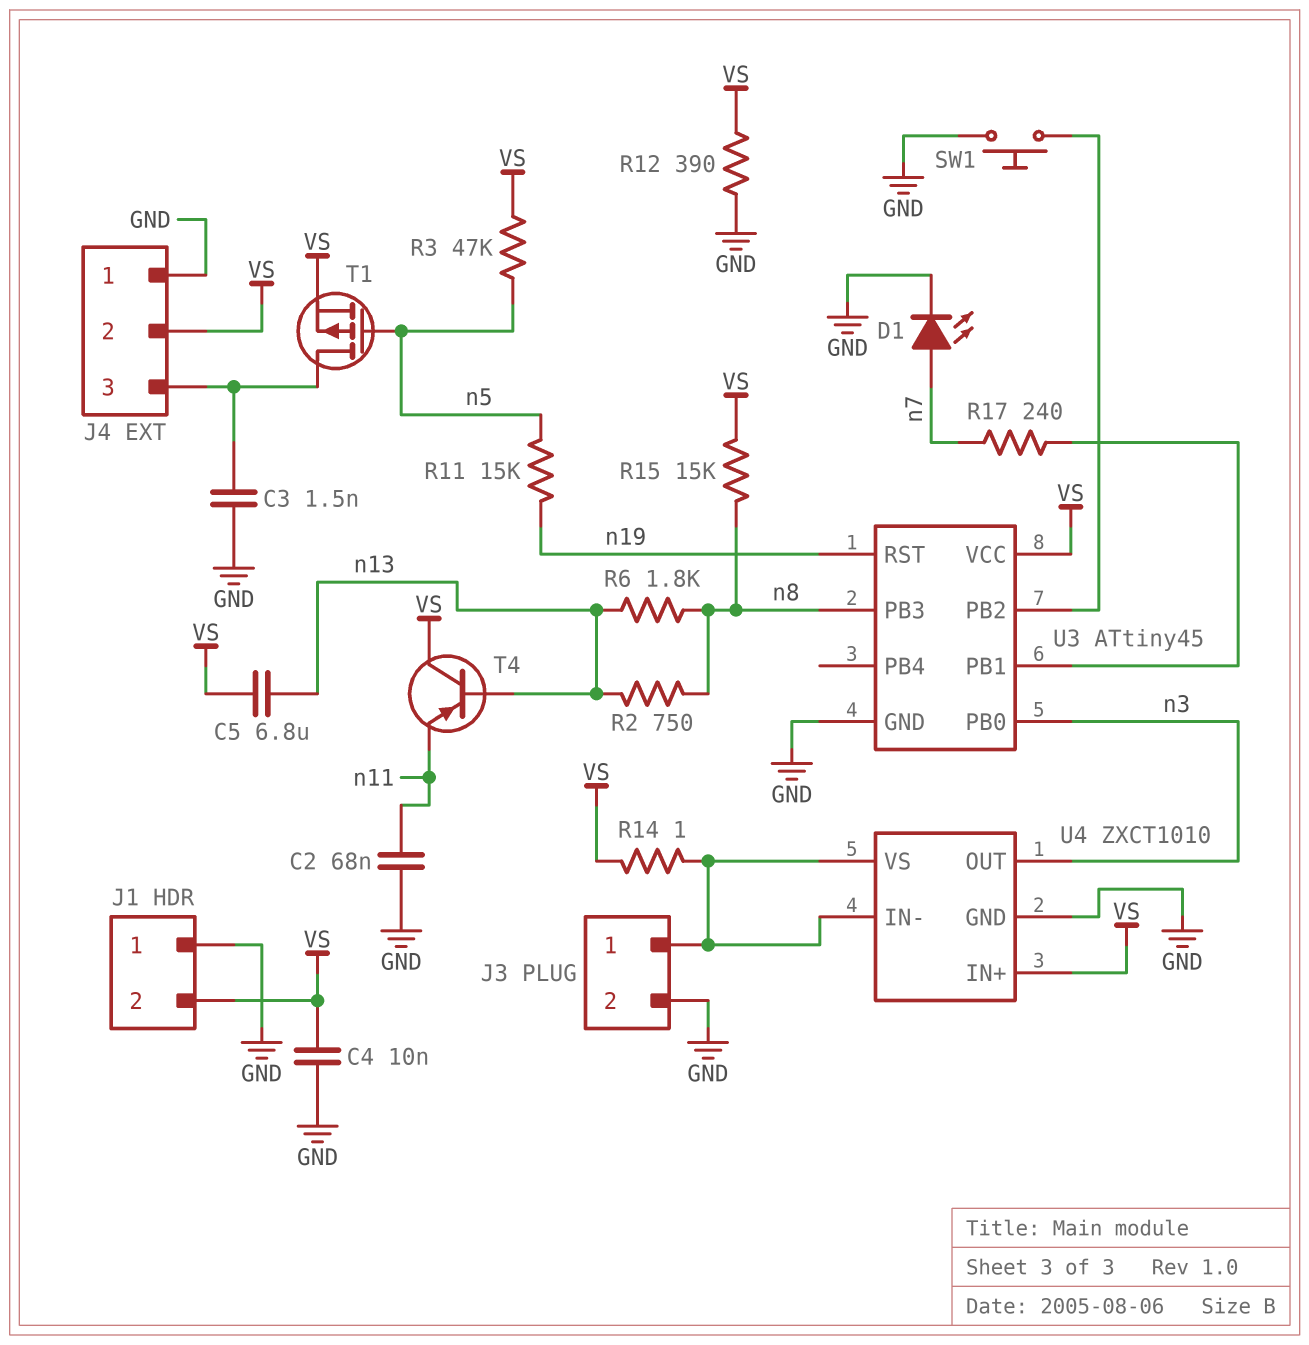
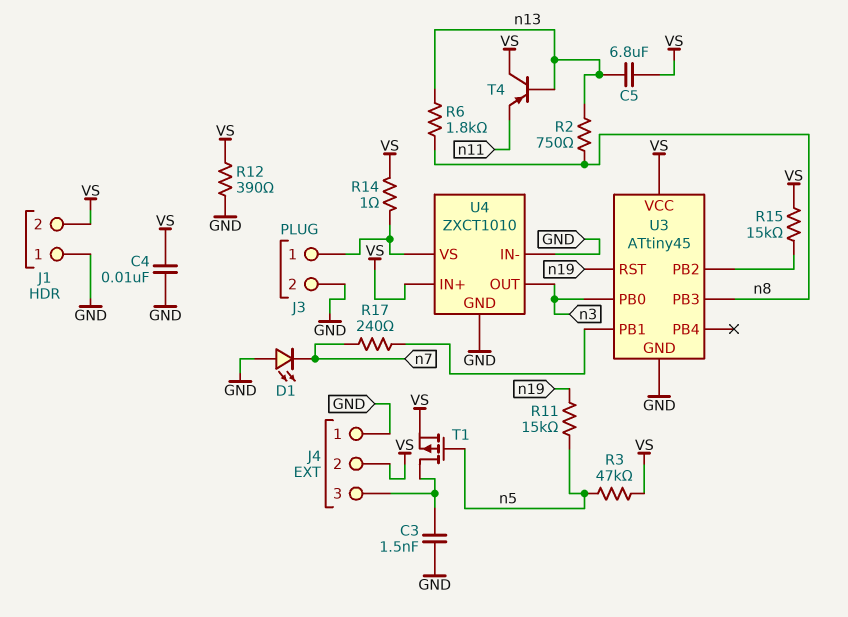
C2: 68nF (GND, n11) -> none
D1: LED (A n7, K GND) -> LED (A GND, K n7)
R15: 15k (VS, n8) -> 15k (U3/PB2, VS)
SW1: button (GND, U3/PB2) -> none
U4 pin IN-: J3/1 -> GND

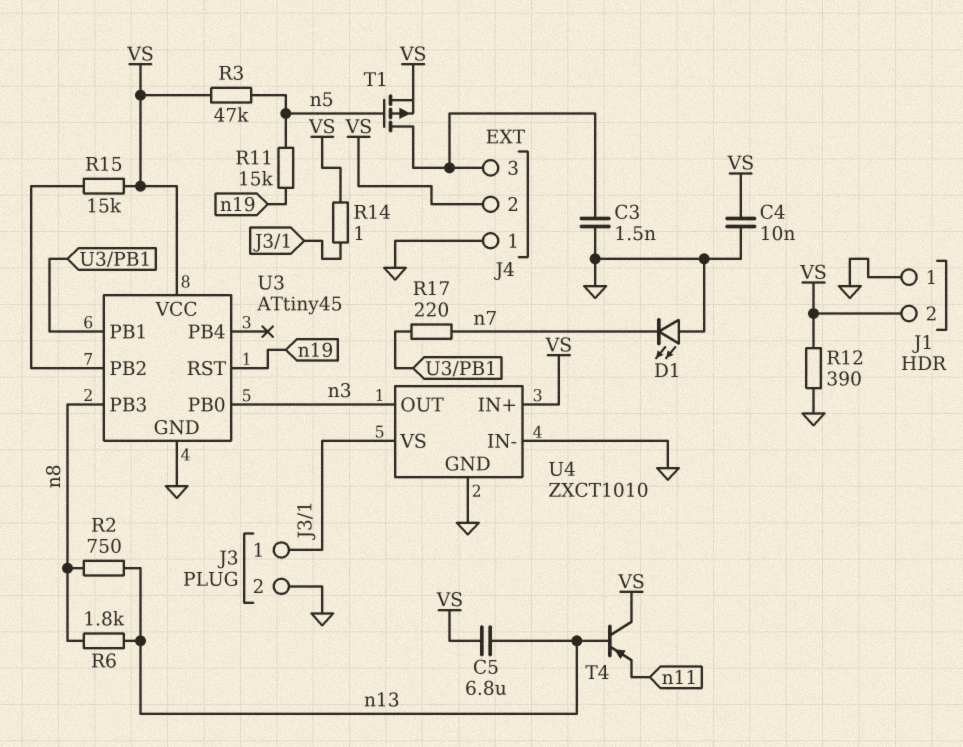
R17: 240 (U3/PB1, n7) -> 220 (U3/PB1, n7)

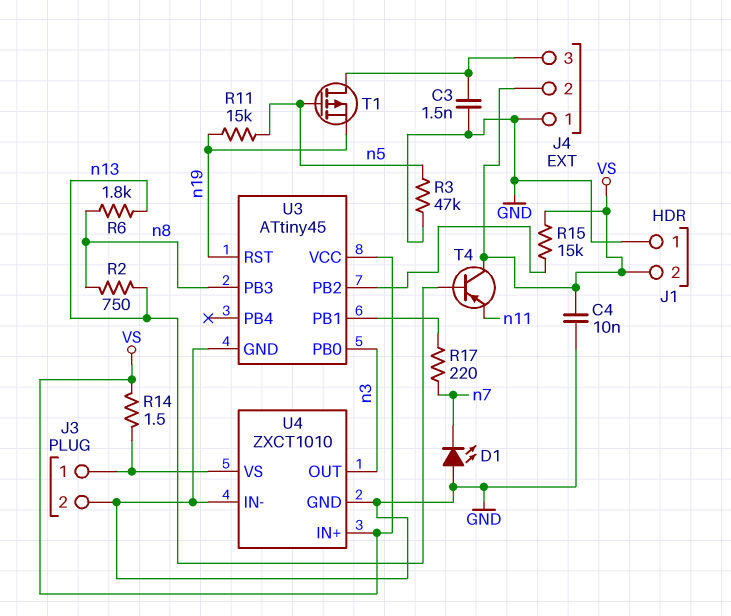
C5: 6.8uF (VS, n13) -> none
R3: 47k (VS, n5) -> 47k (GND, n5)
R12: 390 (GND, VS) -> none
R14: 1 (J3/1, VS) -> 1.5 (J3/1, VS)
T1: PMOS (G n5, D J4/3, S VS) -> PMOS (G n5, D J4/3, S n19)

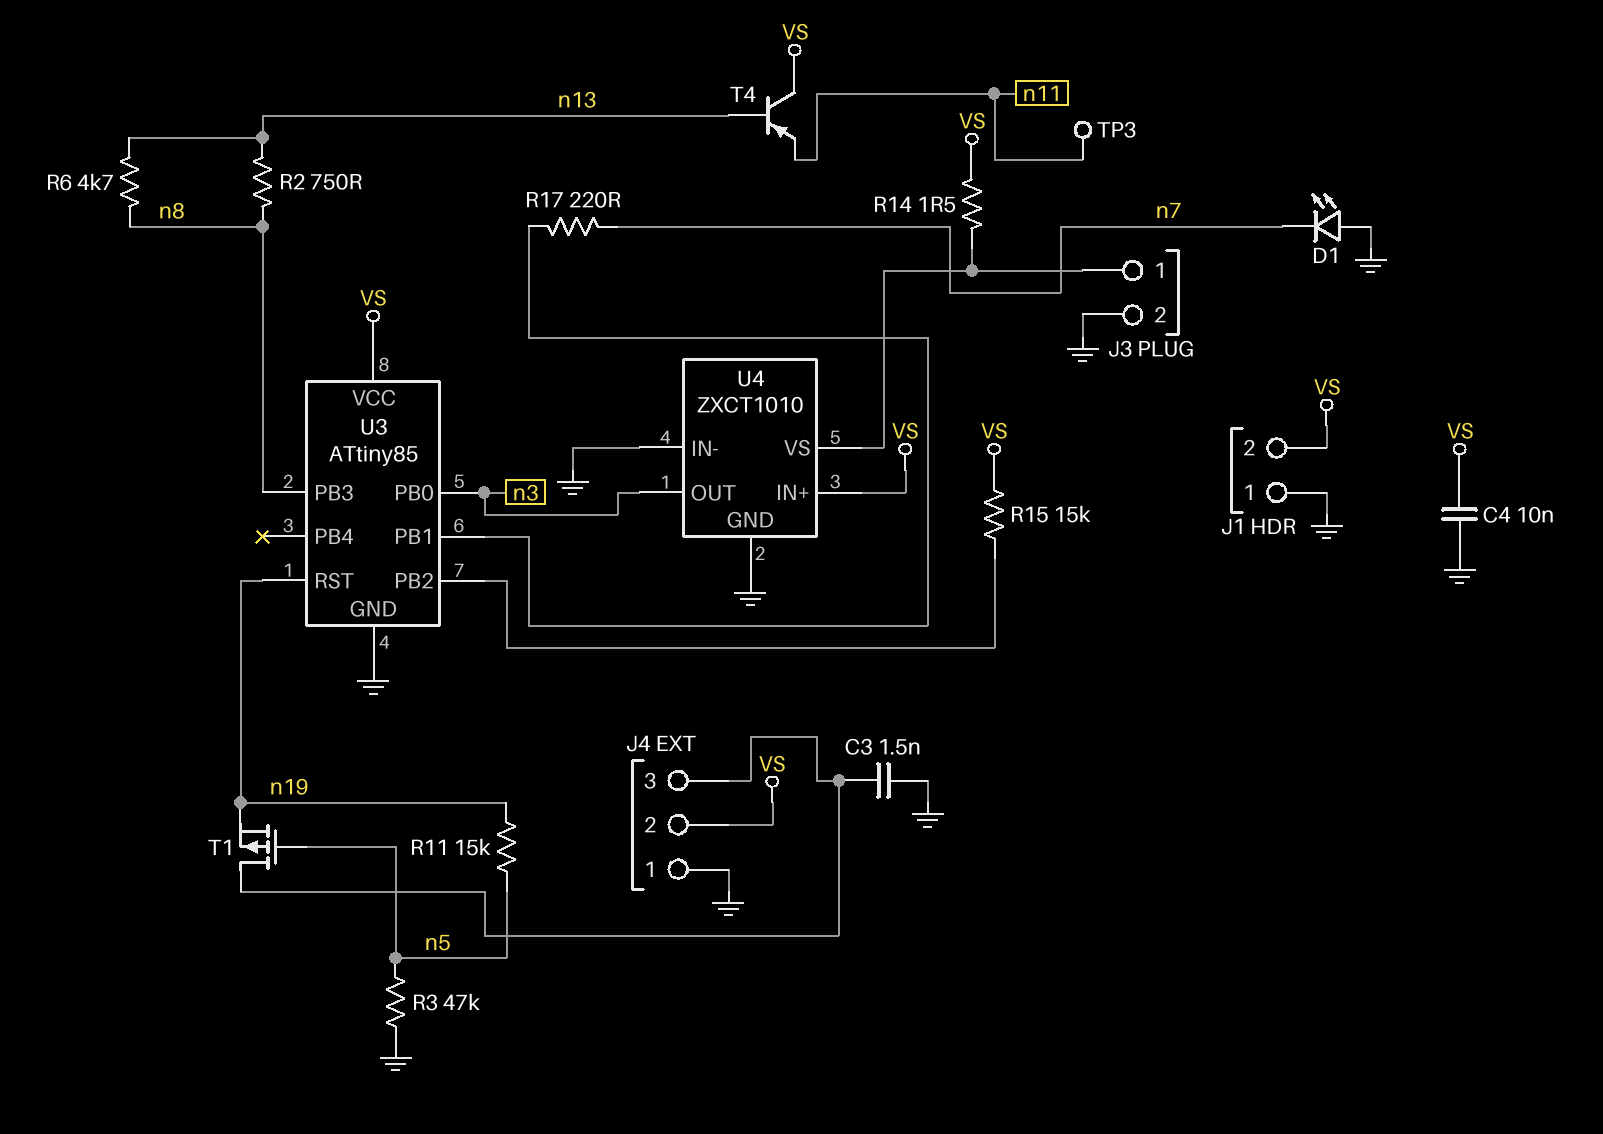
R6: 1.8k (n8, n13) -> 4.7k (n8, n13)
TP3: none -> test point (n11)
U3: ATtiny45 -> ATtiny85

